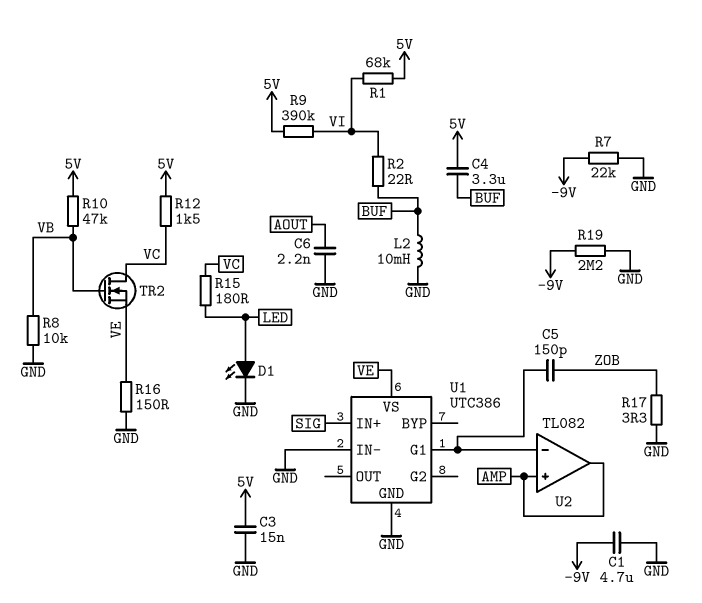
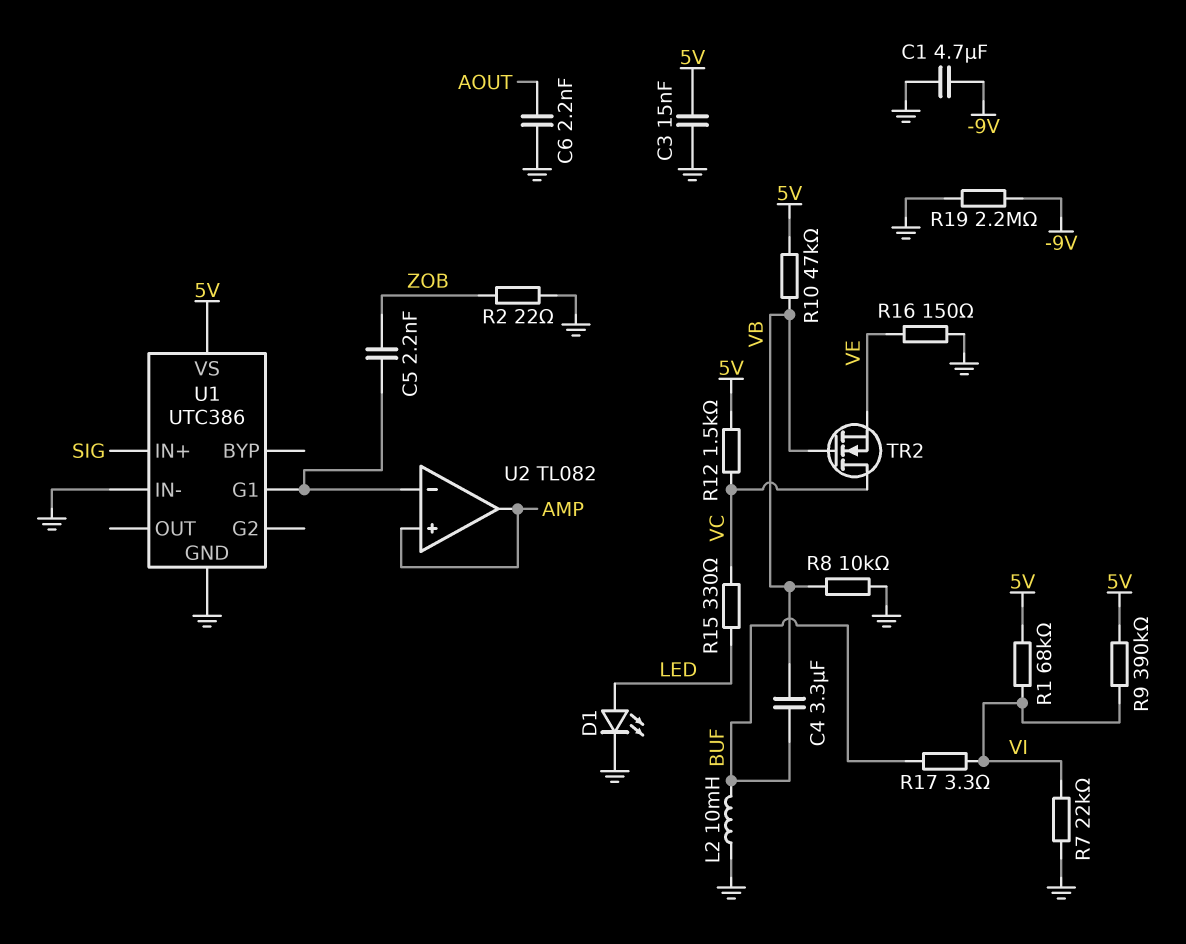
C4: 3.3uF (5V, BUF) -> 3.3uF (BUF, VB)
C5: 150pF (U1/G1, ZOB) -> 2.2nF (U1/G1, ZOB)
R2: 22 (BUF, VI) -> 22 (GND, ZOB)
R7: 22k (-9V, GND) -> 22k (GND, VI)
R15: 180 (LED, VC) -> 330 (LED, VC)
R17: 3.3 (GND, ZOB) -> 3.3 (BUF, VI)
U1 pin VS: VE -> 5V

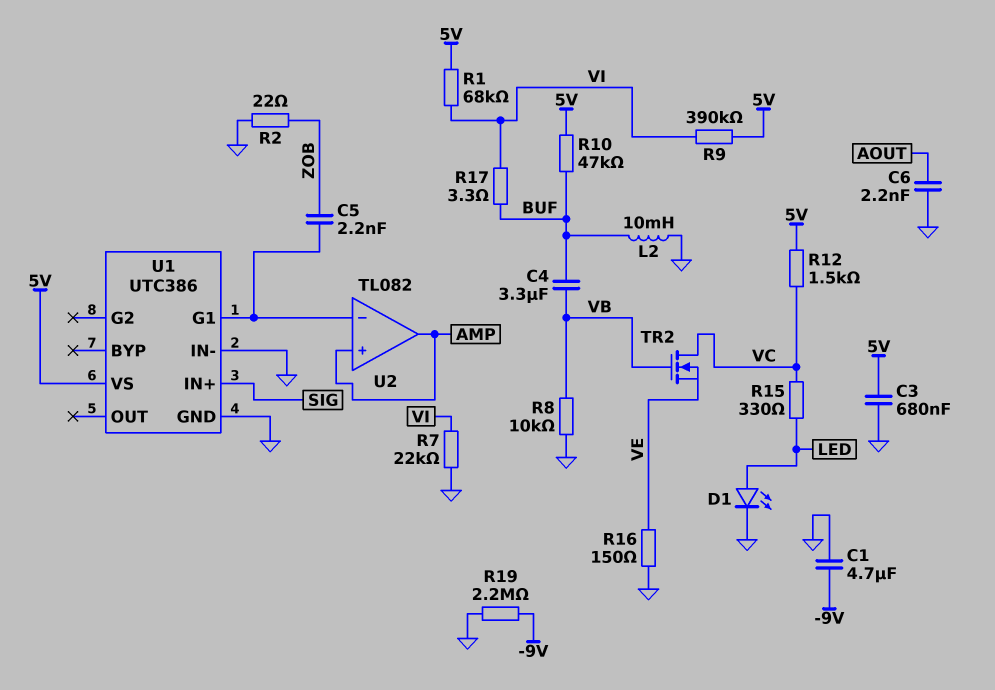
C3: 15nF (5V, GND) -> 680nF (5V, GND)
R10: 47k (5V, VB) -> 47k (5V, BUF)

